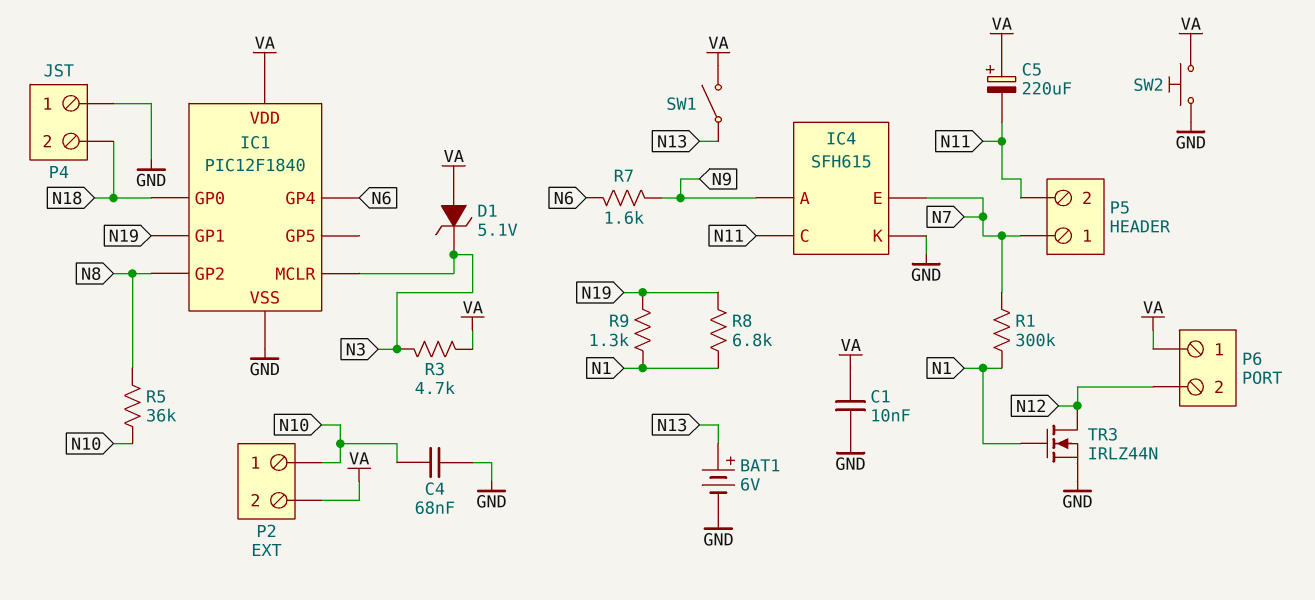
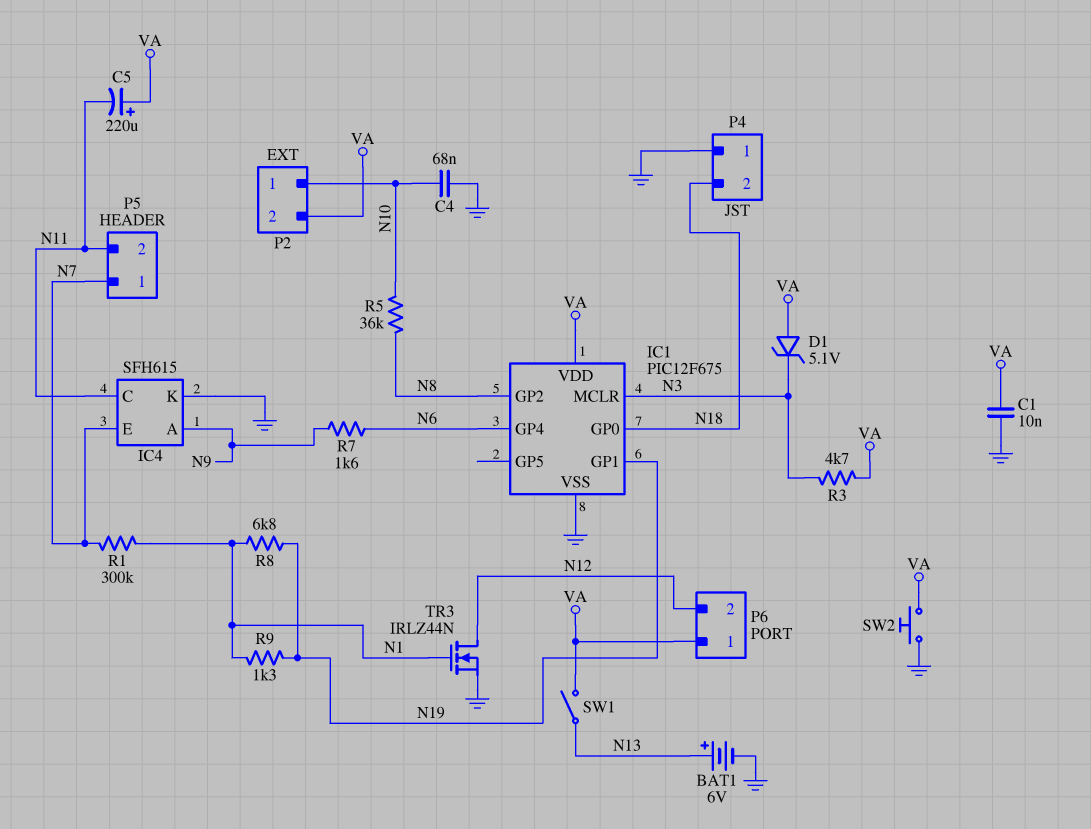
IC1: PIC12F1840 -> PIC12F675

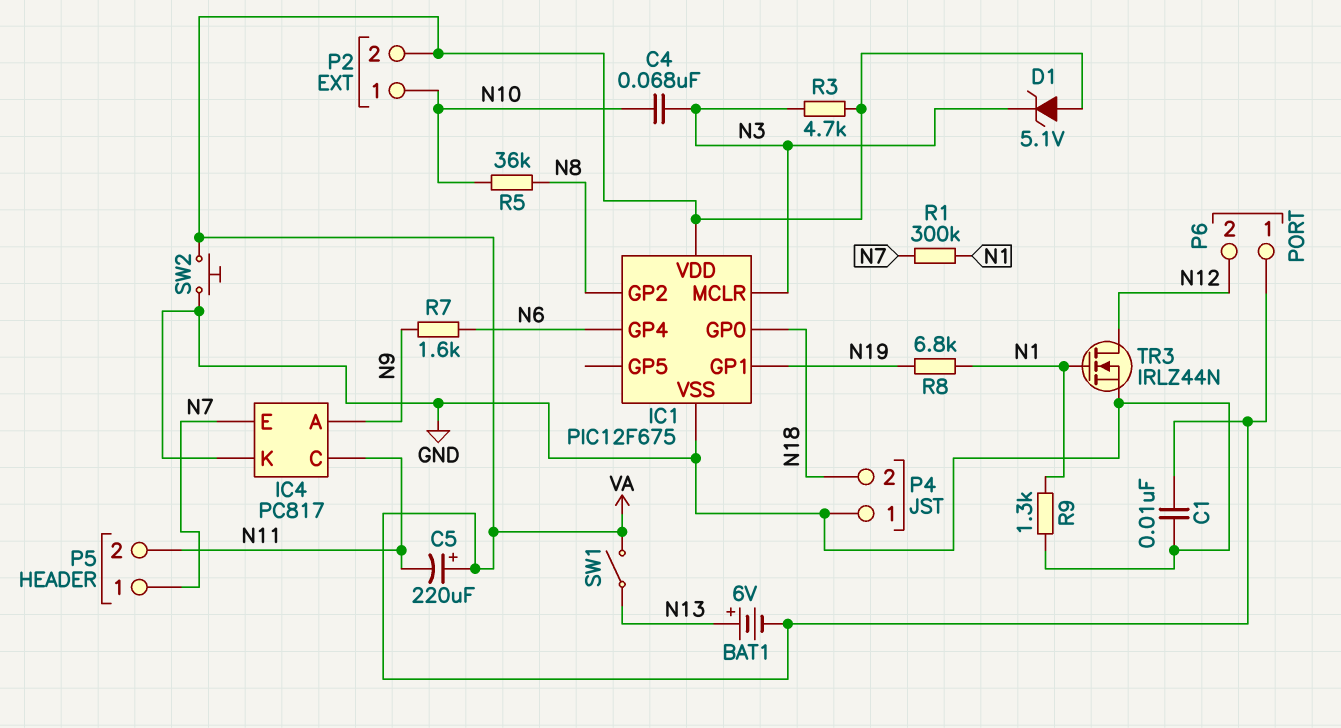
BAT1: 6V (plus N13, minus GND) -> 6V (plus N13, minus VA)
C4: 68nF (GND, N10) -> 68nF (N3, N10)
IC4: SFH615 -> PC817
R9: 1.3k (N1, N19) -> 1.3k (GND, N1)

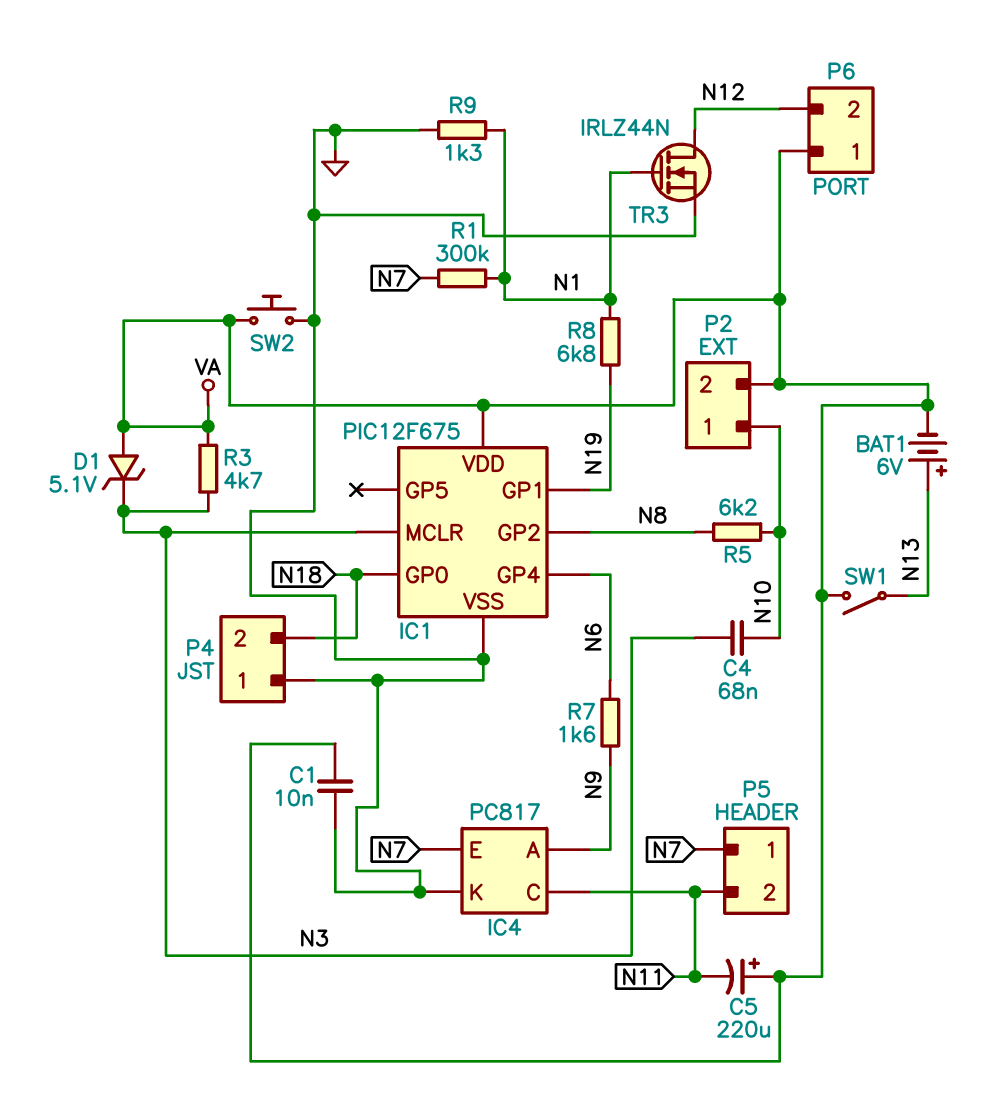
R5: 36k (N8, N10) -> 6.2k (N8, N10)

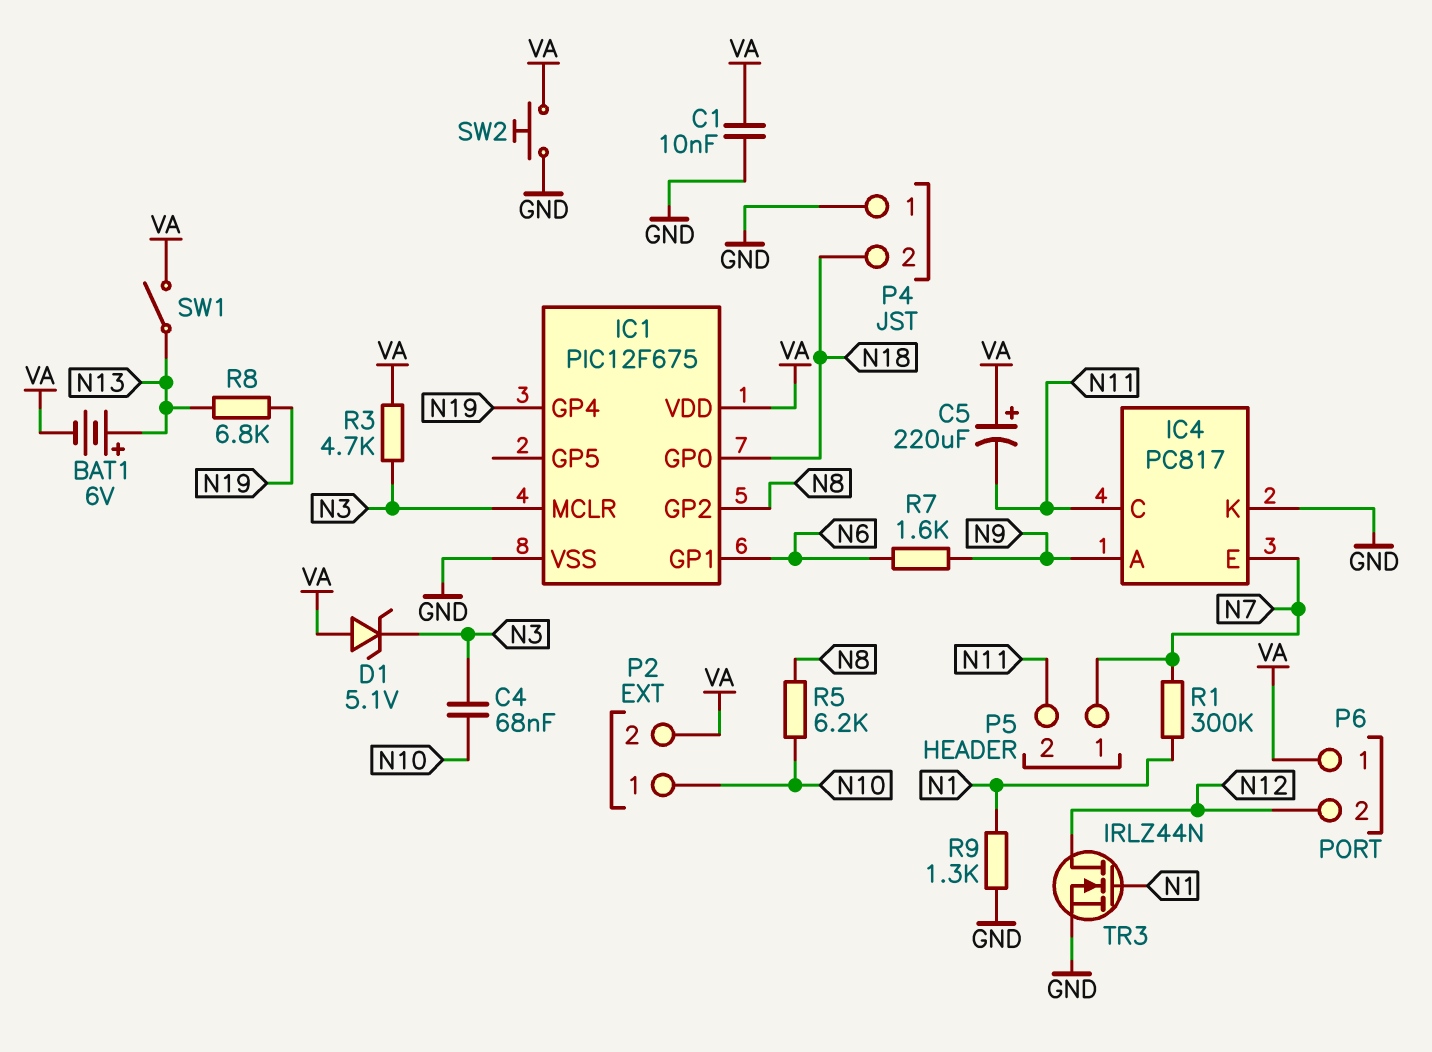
IC1 pin GP1: N19 -> N6
IC1 pin GP4: N6 -> N19
R8: 6.8k (N1, N19) -> 6.8k (N13, N19)

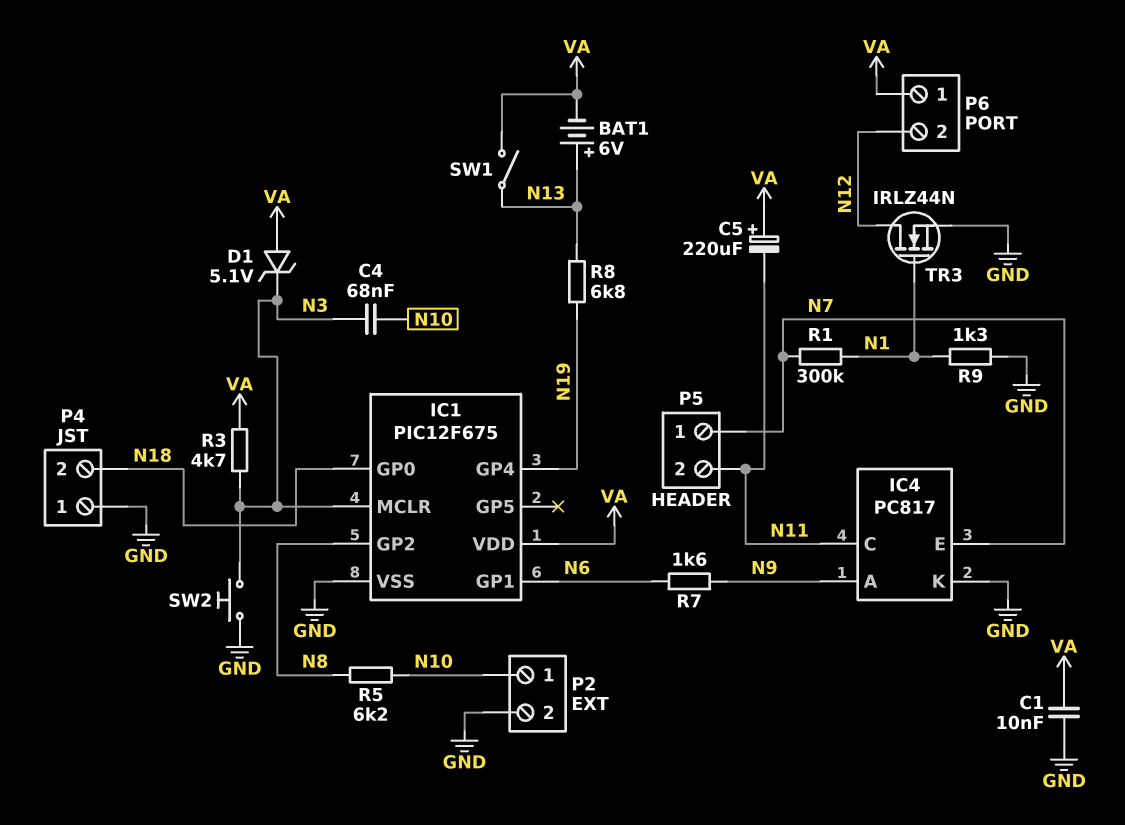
P2 pin 2: VA -> GND
SW2: button (GND, VA) -> button (GND, N3)

